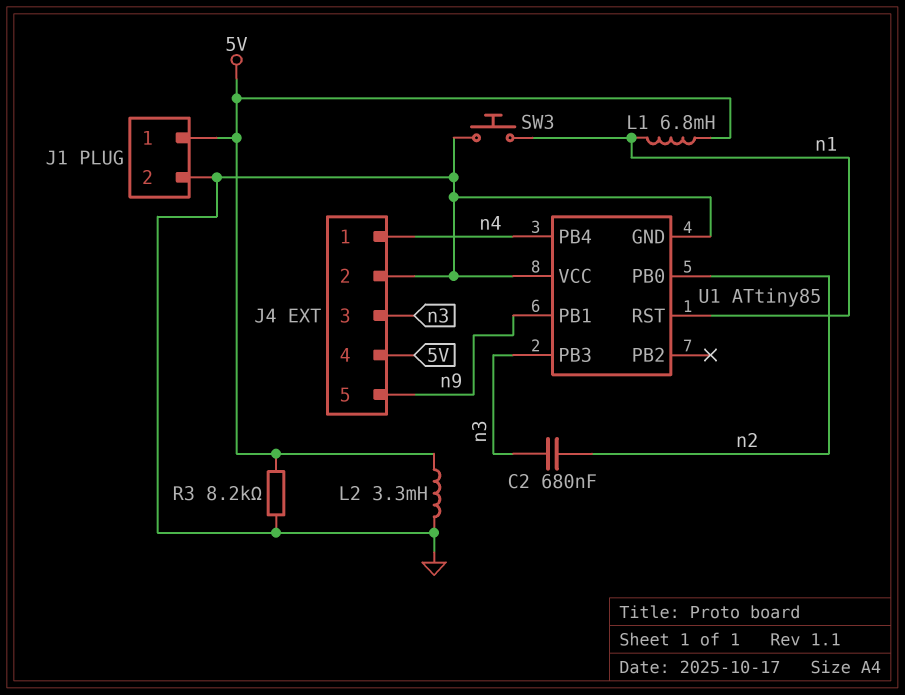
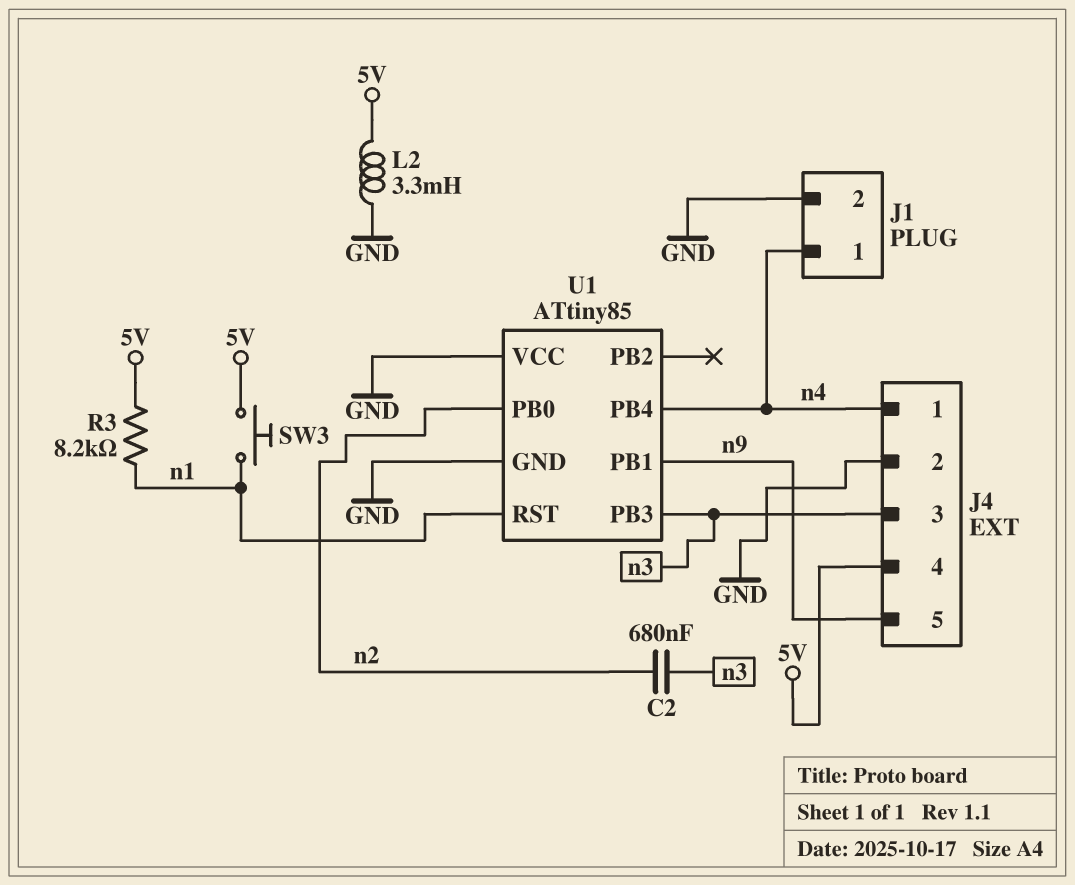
J1 pin 1: 5V -> n4
L1: 6.8mH (5V, n1) -> none
R3: 8.2k (5V, GND) -> 8.2k (5V, n1)
SW3: button (GND, n1) -> button (5V, n1)

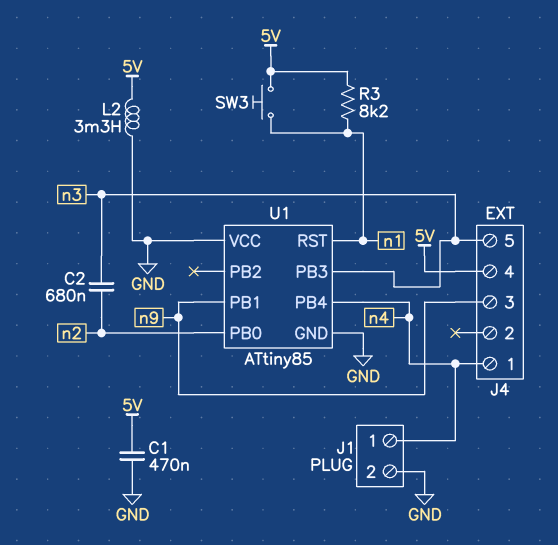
C1: none -> 470nF (5V, GND)
J4 pin 2: GND -> none
J4 pin 3: n3 -> n9
J4 pin 5: n9 -> n3

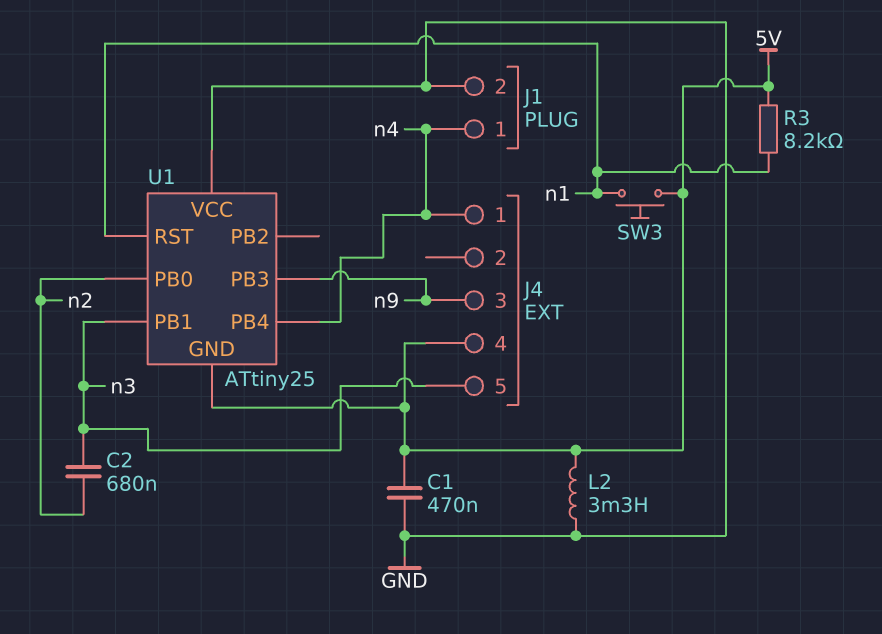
U1: ATtiny85 -> ATtiny25
U1 pin GND: GND -> 5V
U1 pin PB1: n9 -> n3
U1 pin PB3: n3 -> n9

